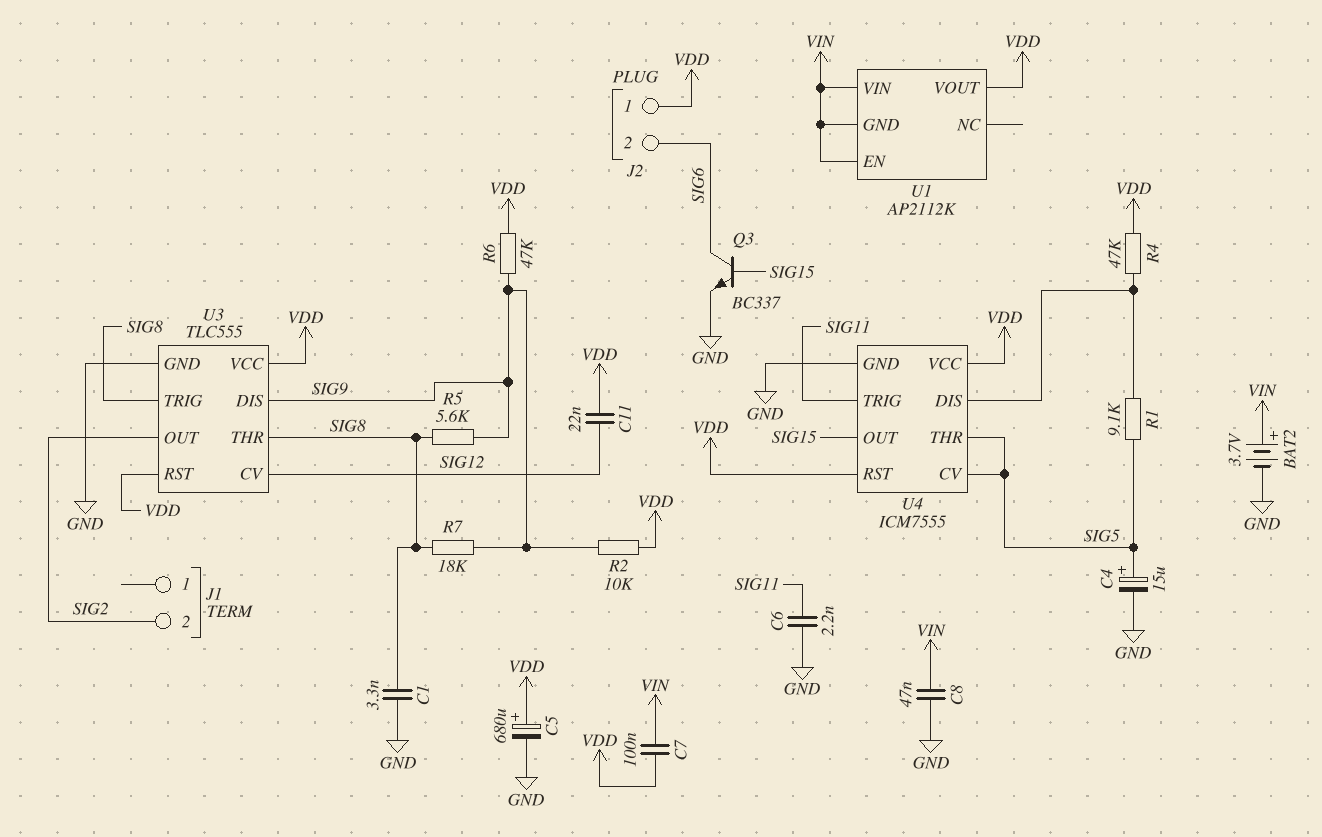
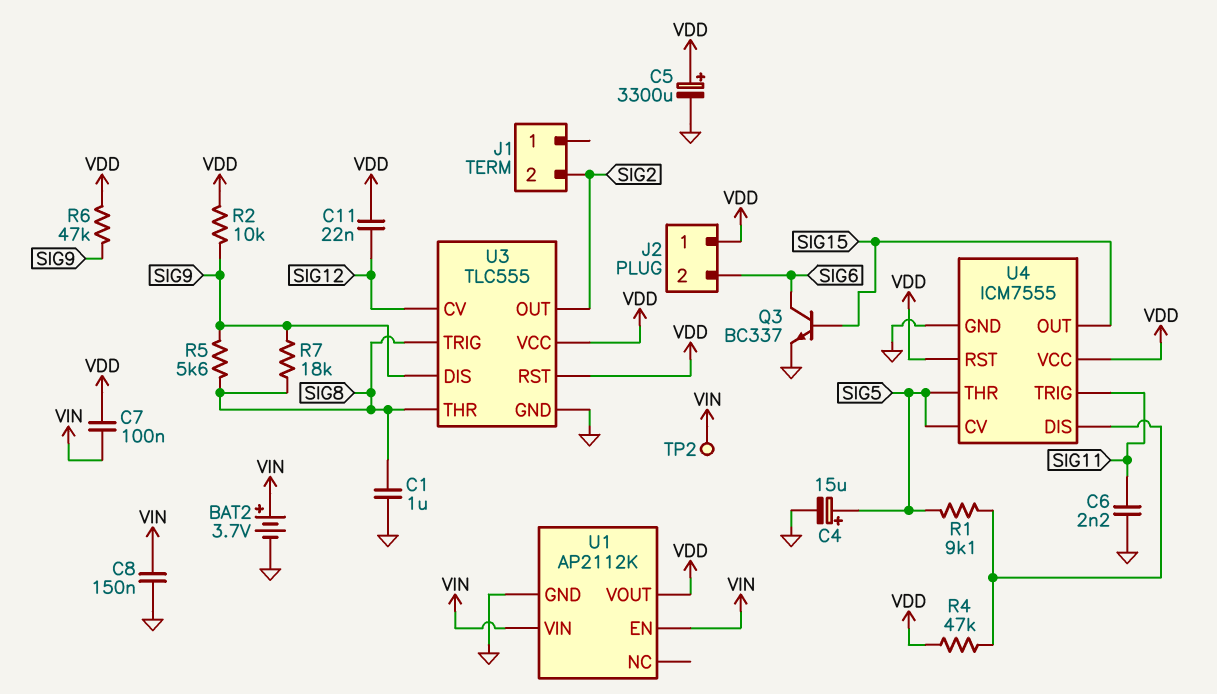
C1: 3.3nF (GND, SIG8) -> 1uF (GND, SIG8)
C5: 680uF (plus VDD, minus GND) -> 3300uF (plus VDD, minus GND)
C8: 47nF (GND, VIN) -> 150nF (GND, VIN)
TP2: none -> test point (VIN)
U1 pin GND: VIN -> GND

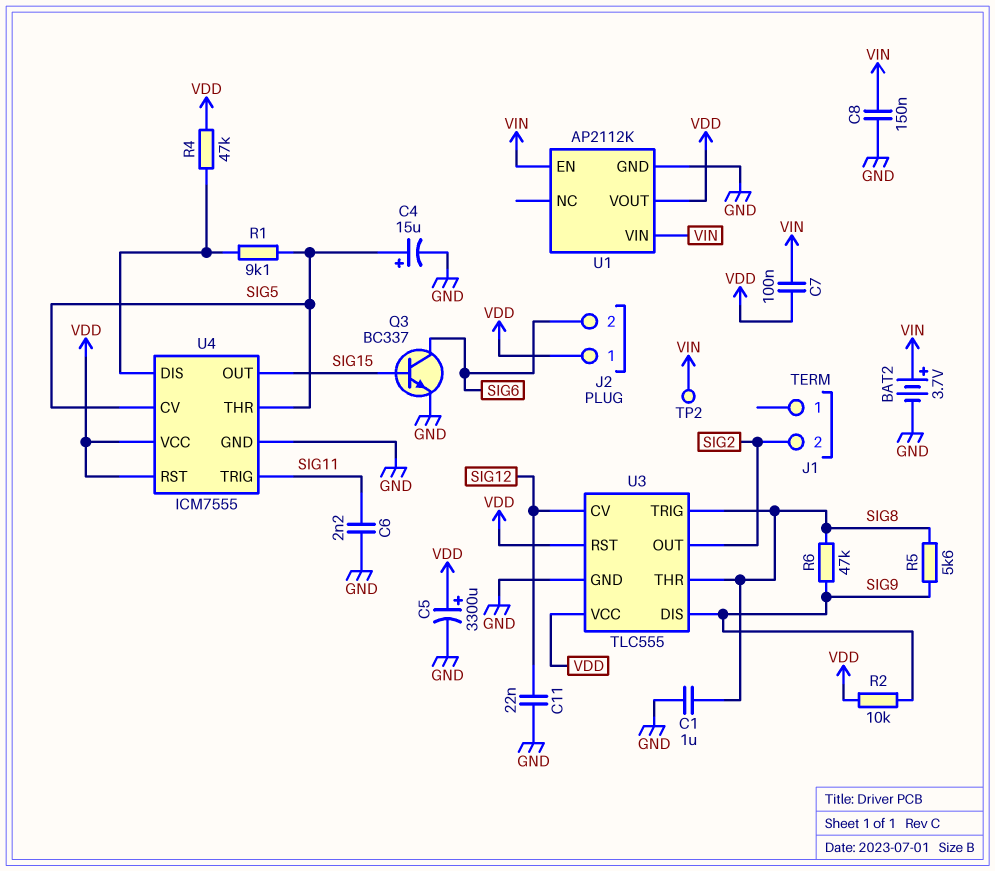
C11: 22nF (SIG12, VDD) -> 22nF (GND, SIG12)
R6: 47k (SIG9, VDD) -> 47k (SIG8, SIG9)
R7: 18k (SIG8, SIG9) -> none

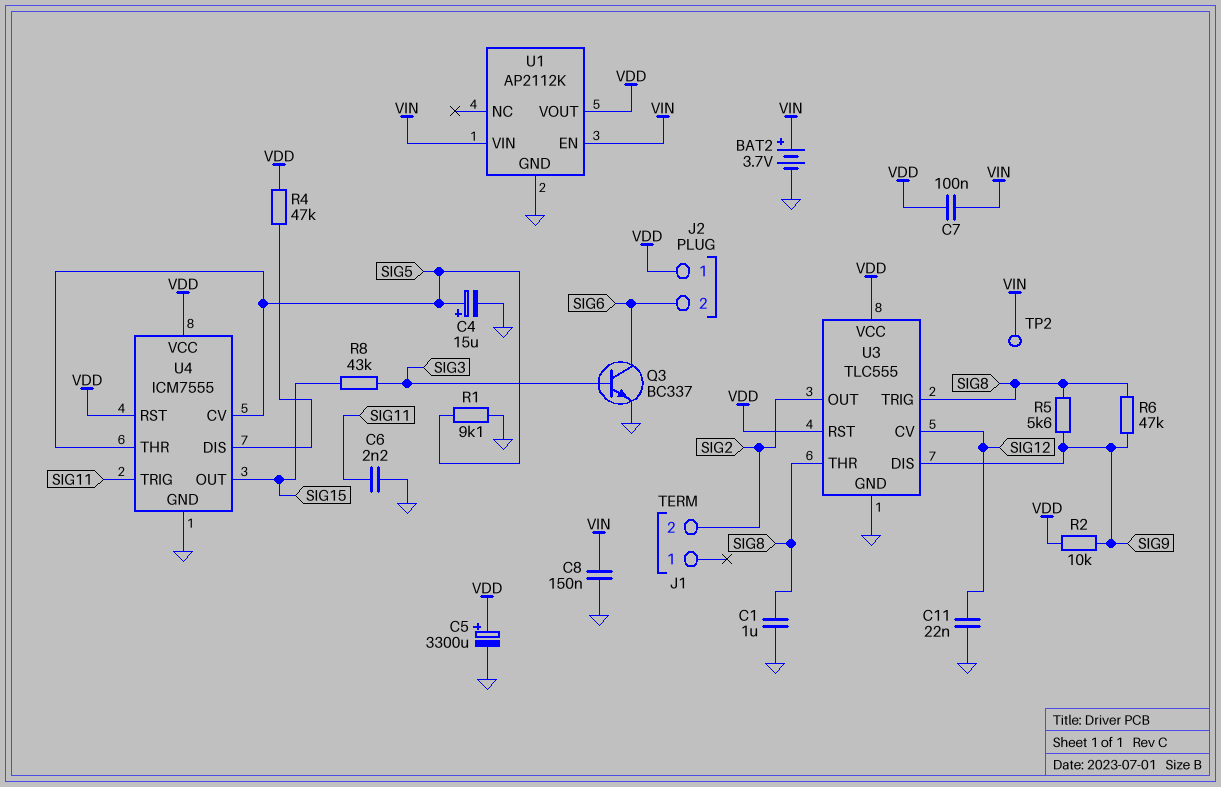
Q3: NPN BC337 (B SIG15, C SIG6, E GND) -> NPN BC337 (B SIG3, C SIG6, E GND)
R1: 9.1k (SIG5, U4/DIS) -> 9.1k (GND, SIG5)
R8: none -> 43k (SIG3, SIG15)

